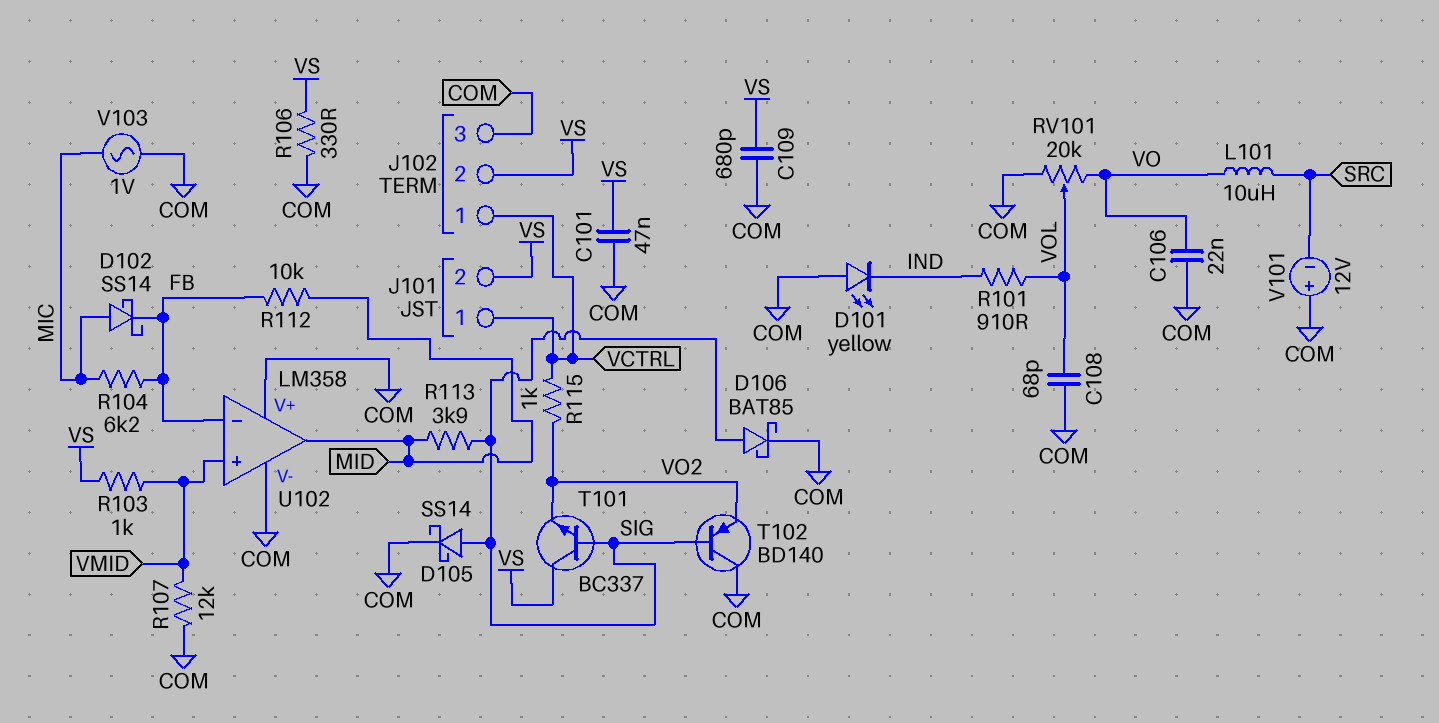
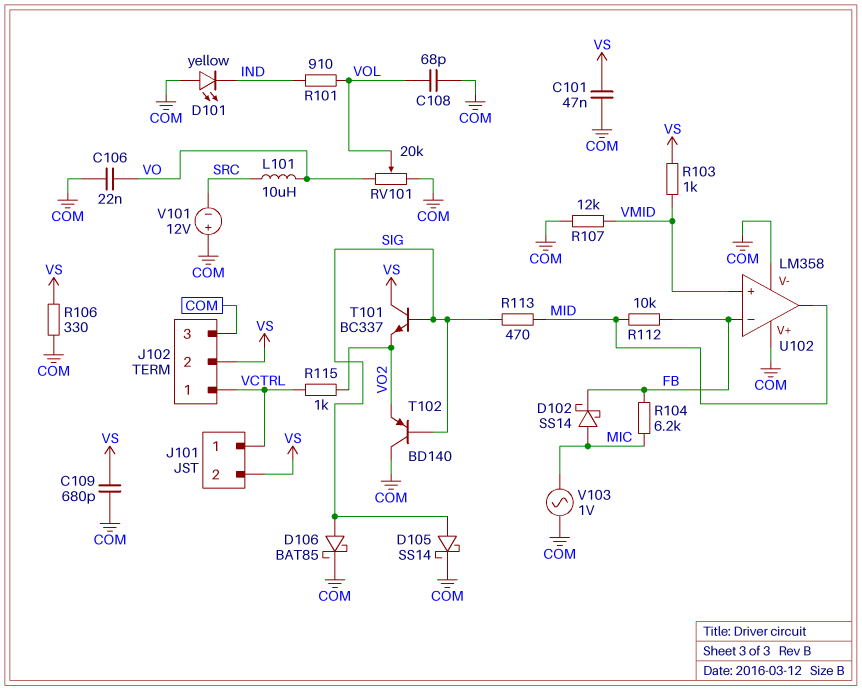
R113: 3.9k (MID, SIG) -> 470 (MID, SIG)

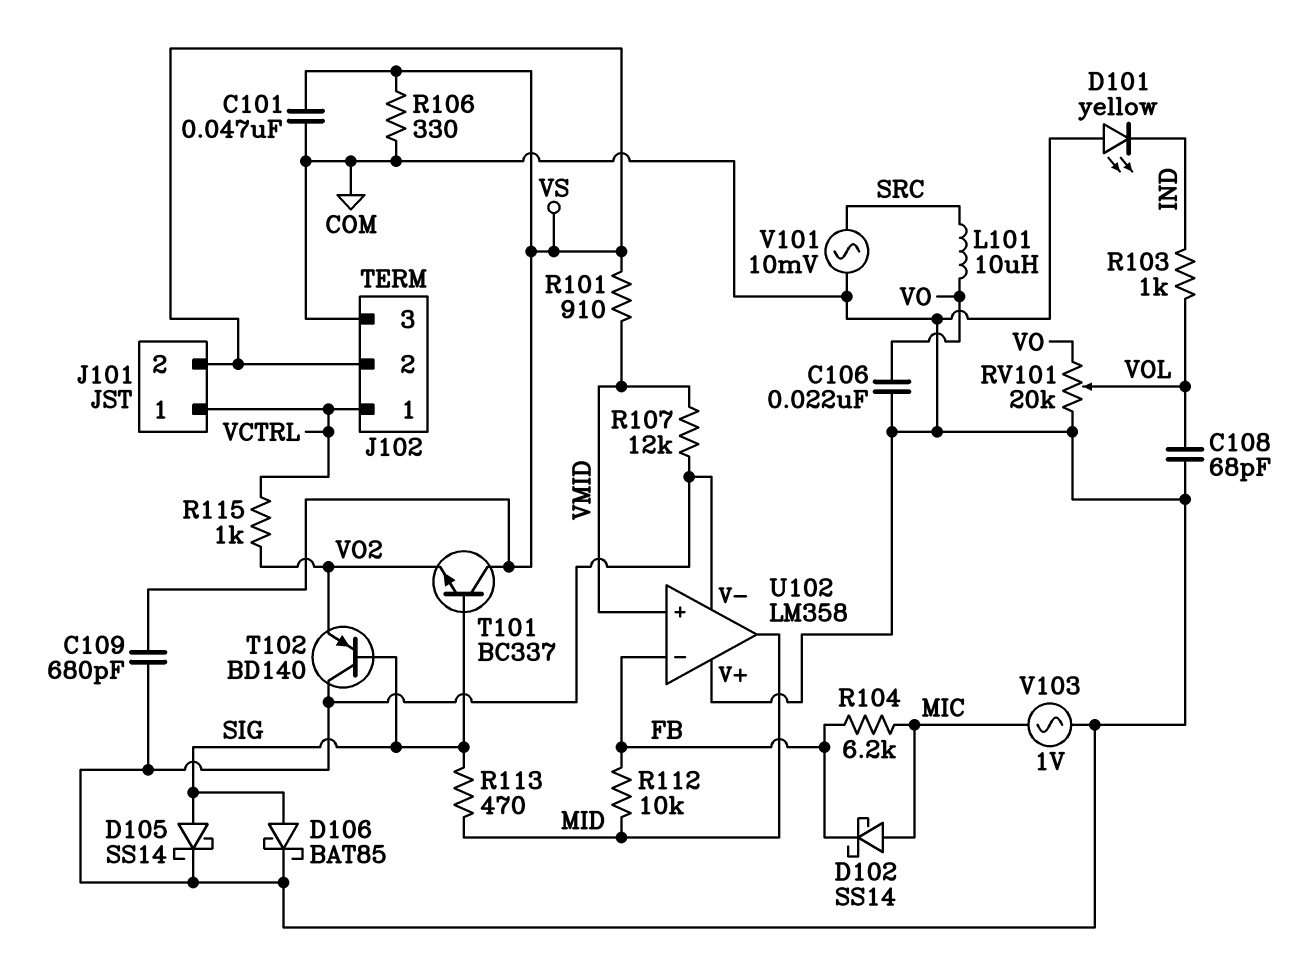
R101: 910 (IND, VOL) -> 910 (VMID, VS)
R103: 1k (VMID, VS) -> 1k (IND, VOL)
V101: 12V (plus COM, minus SRC) -> AC 10mV (COM, SRC)

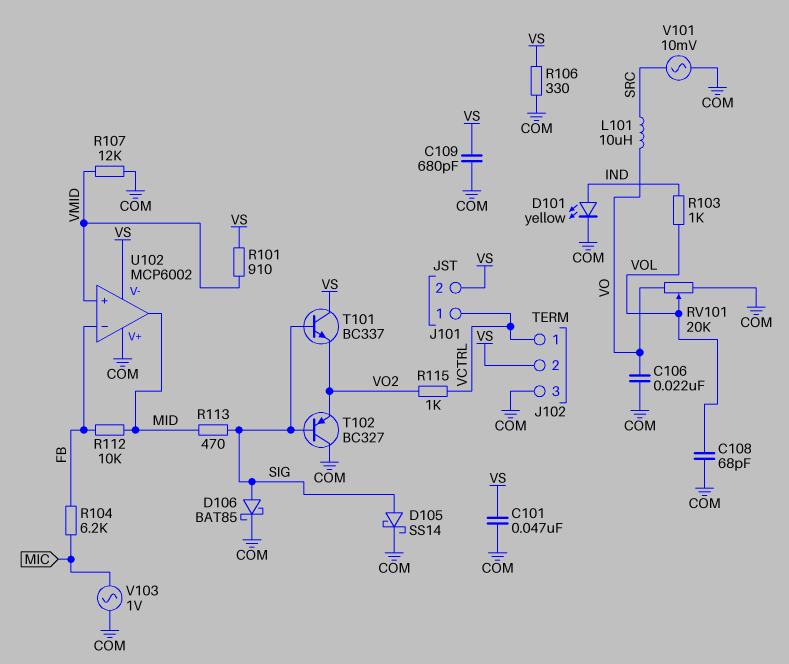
D101: LED yellow (A COM, K IND) -> LED yellow (A IND, K COM)
D102: schottky SS14 (A MIC, K FB) -> none
T102: PNP BD140 (B SIG, C COM, E VO2) -> PNP BC327 (B SIG, C COM, E VO2)
U102: LM358 -> MCP6002
U102 pin V-: COM -> VS

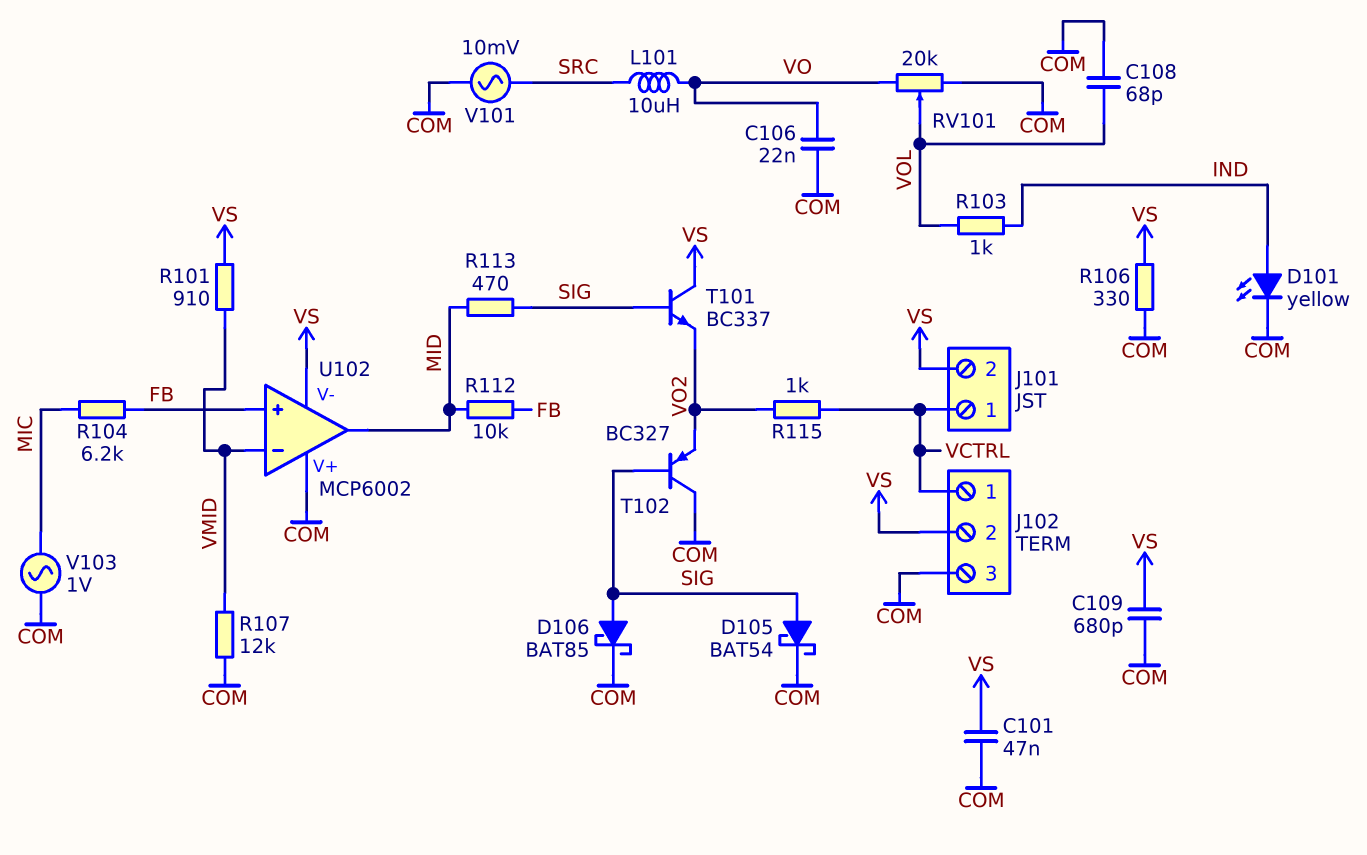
D105: schottky SS14 (A SIG, K COM) -> schottky BAT54 (A SIG, K COM)
U102 pin in+: VMID -> FB
U102 pin in-: FB -> VMID

